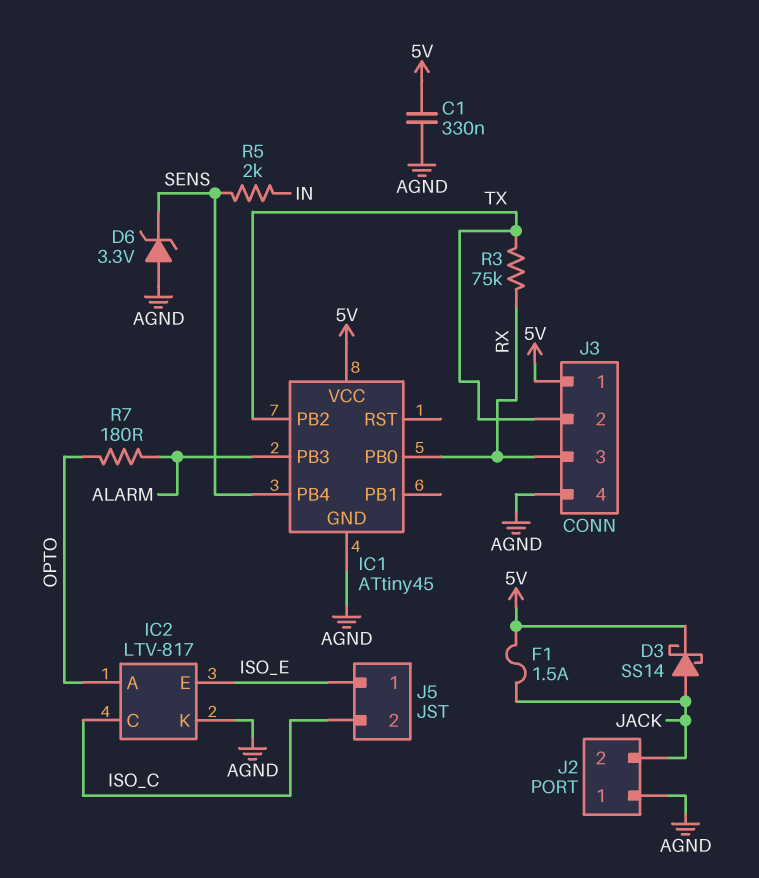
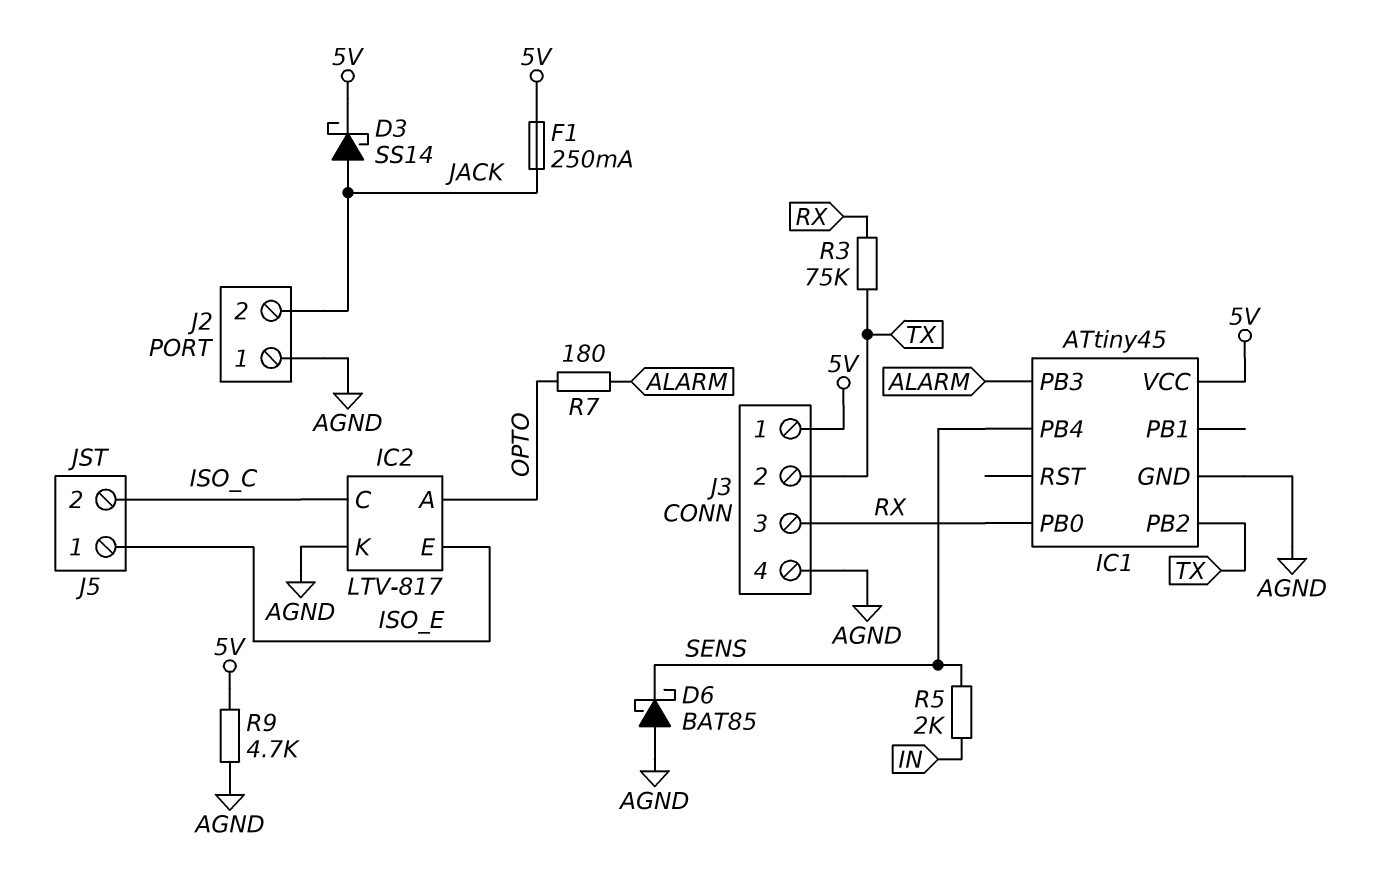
C1: 330nF (5V, AGND) -> none
D6: zener 3.3V (A AGND, K SENS) -> schottky BAT85 (A AGND, K SENS)
F1: 1.5A (5V, JACK) -> 250mA (5V, JACK)
R9: none -> 4.7k (5V, AGND)

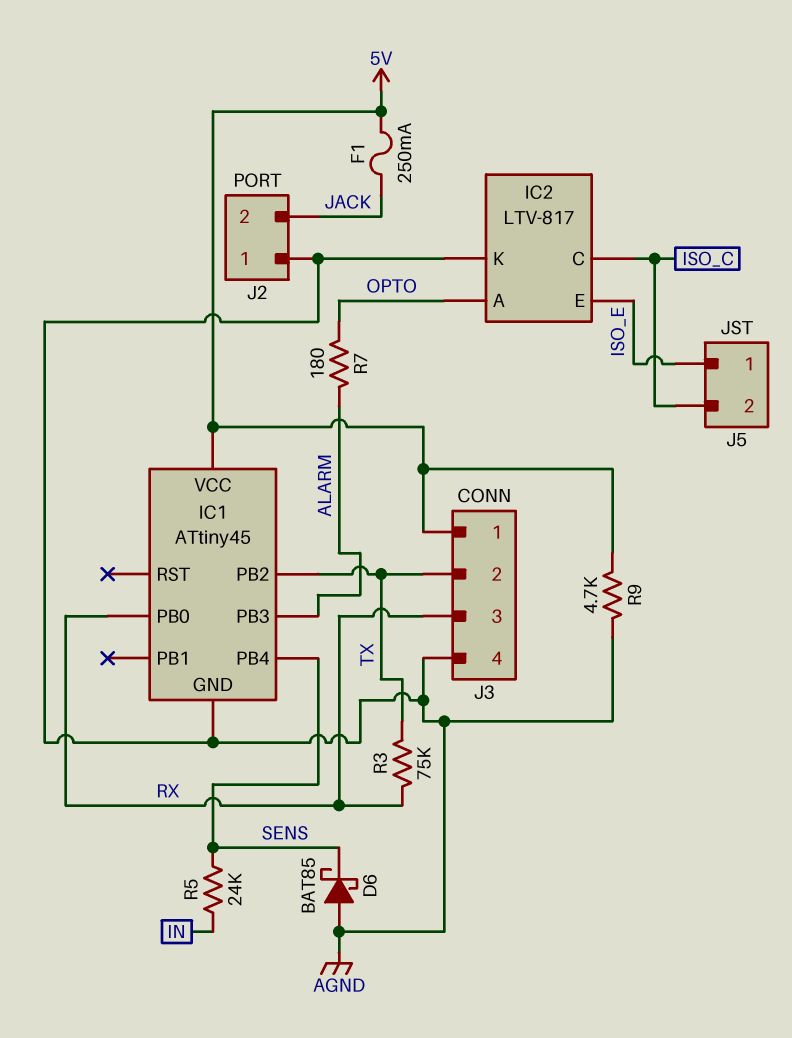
D3: schottky SS14 (A JACK, K 5V) -> none
R5: 2k (IN, SENS) -> 24k (IN, SENS)

